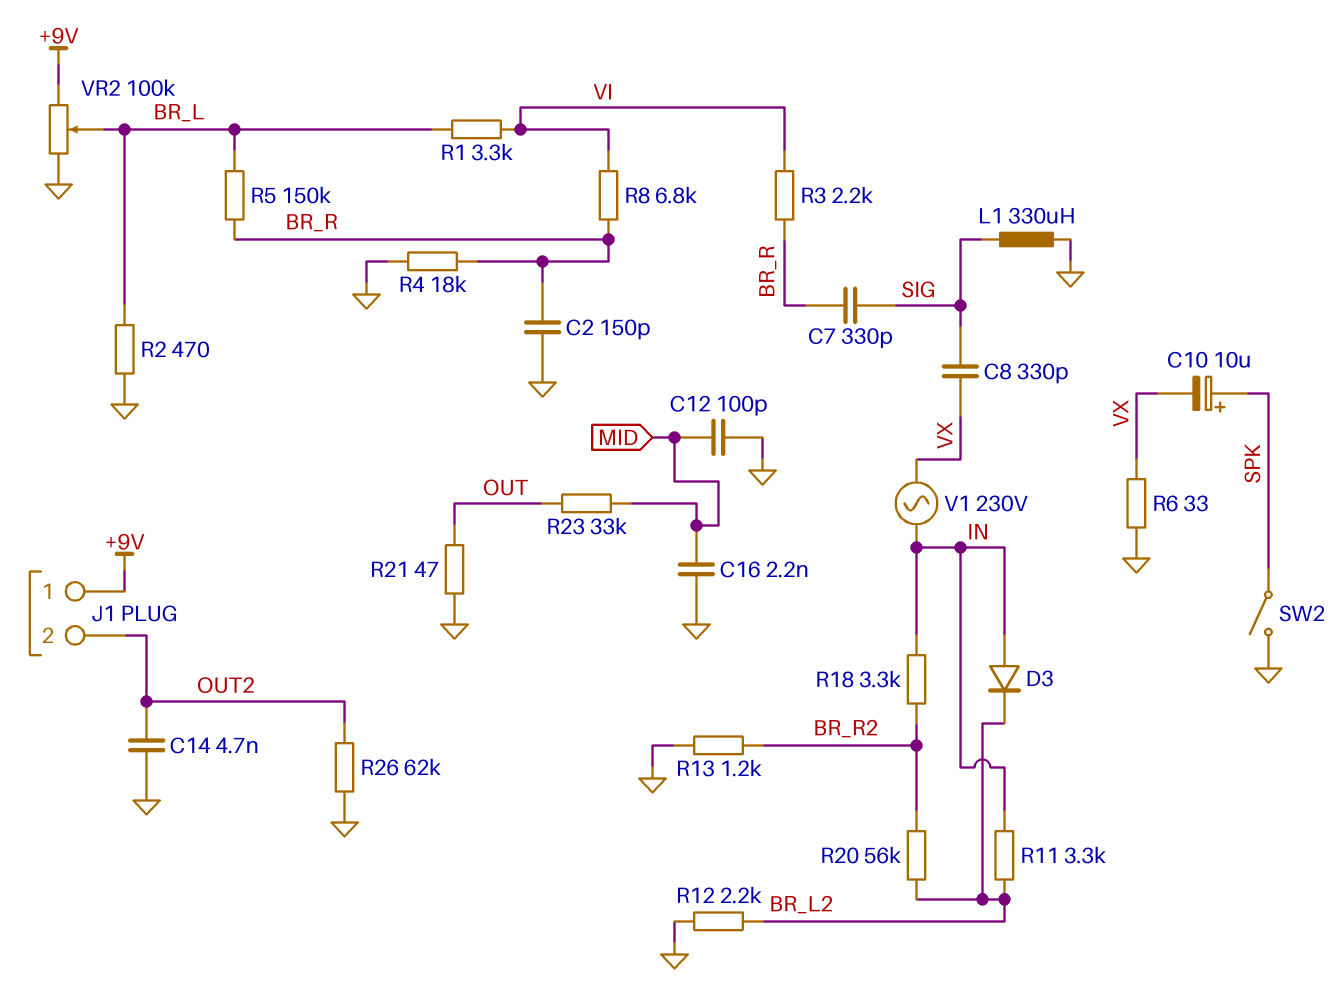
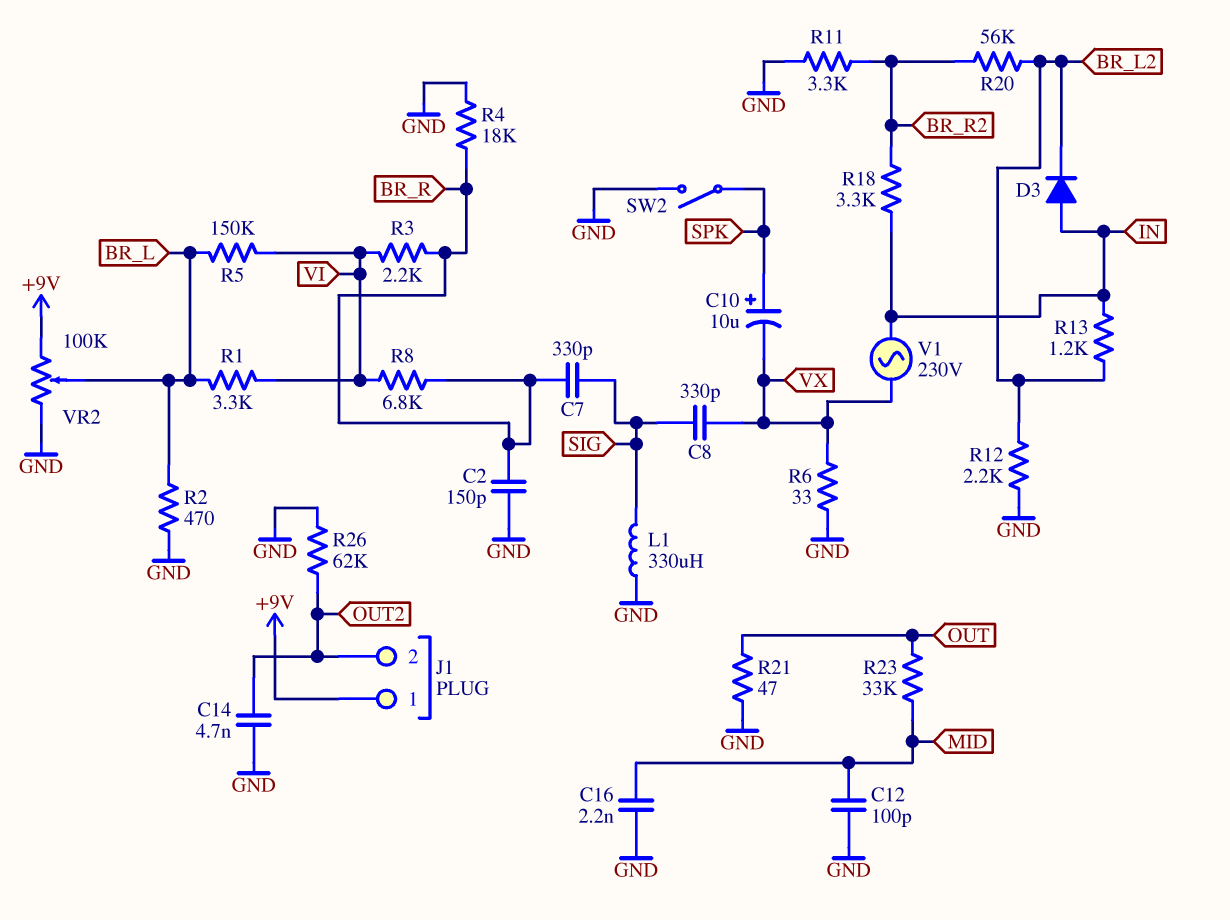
R5: 150k (BR_L, BR_R) -> 150k (BR_L, VI)
R11: 3.3k (BR_L2, IN) -> 3.3k (BR_R2, GND)
R13: 1.2k (BR_R2, GND) -> 1.2k (BR_L2, IN)

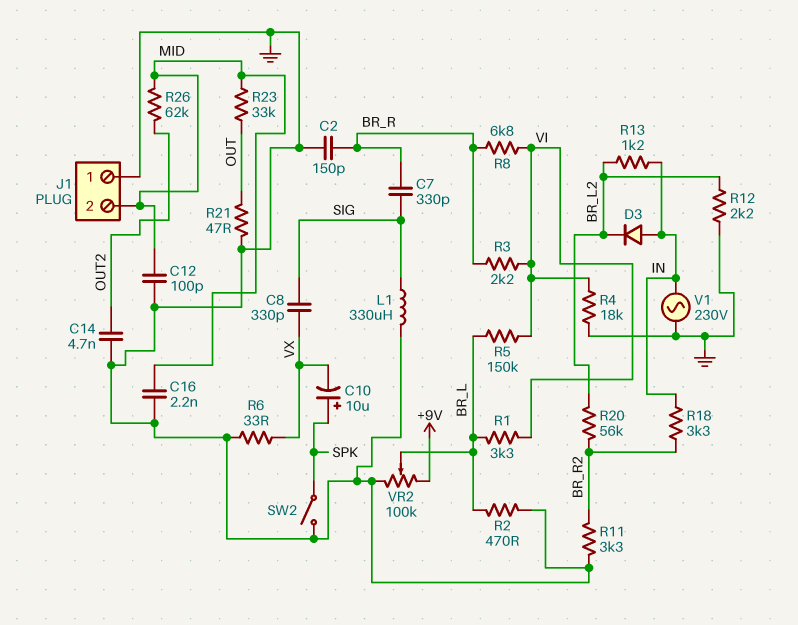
J1 pin 1: +9V -> GND
J1 pin 2: OUT2 -> MID
R4: 18k (BR_R, GND) -> 18k (GND, VI)
R26: 62k (GND, OUT2) -> 62k (MID, OUT2)
V1: AC 230V (IN, VX) -> AC 230V (GND, IN)

